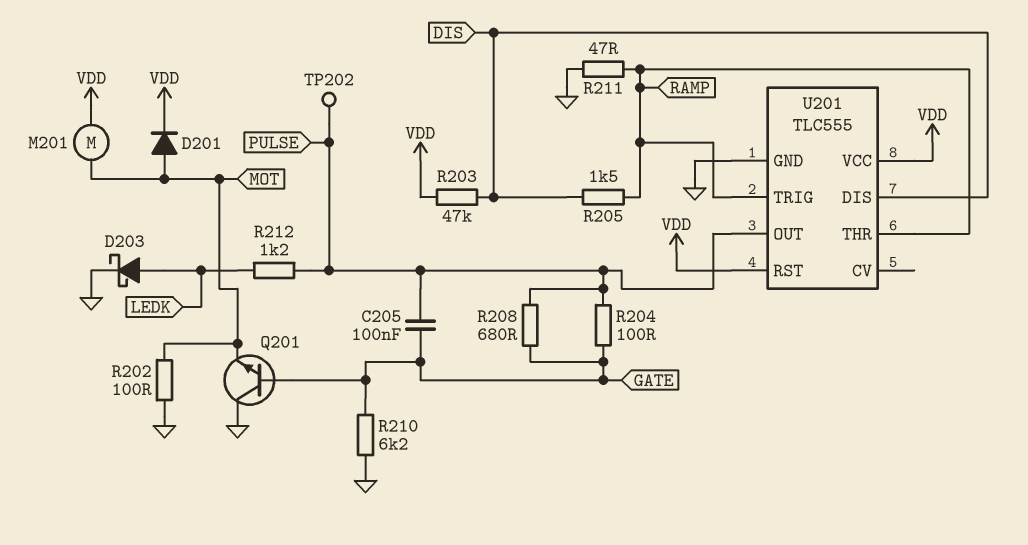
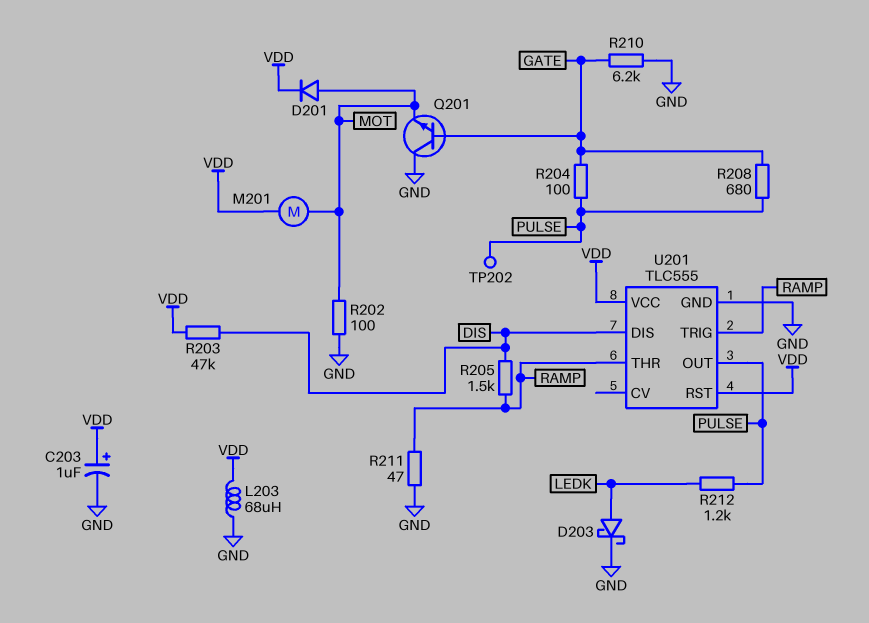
C203: none -> 1uF (plus VDD, minus GND)
C205: 100nF (GATE, PULSE) -> none
L203: none -> 68uH (GND, VDD)

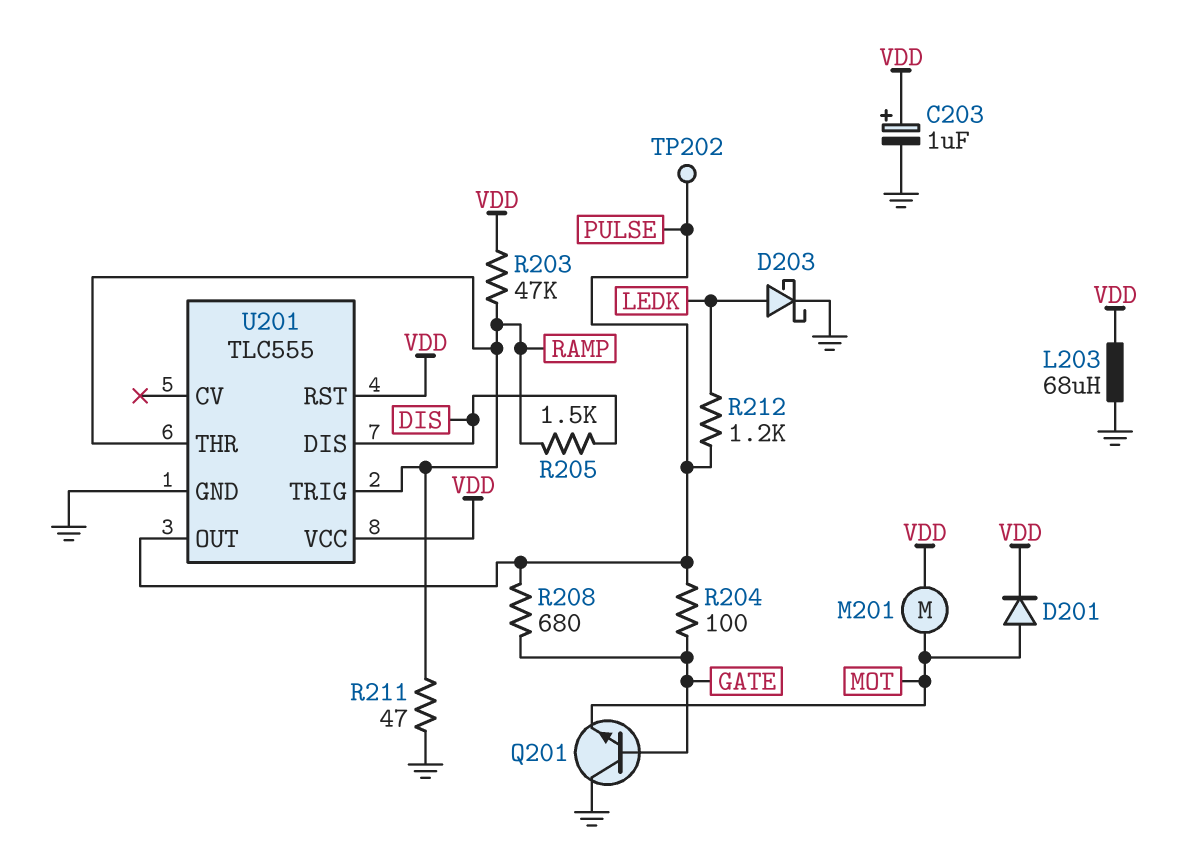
R202: 100 (GND, MOT) -> none
R203: 47k (DIS, VDD) -> 47k (RAMP, VDD)
R210: 6.2k (GATE, GND) -> none

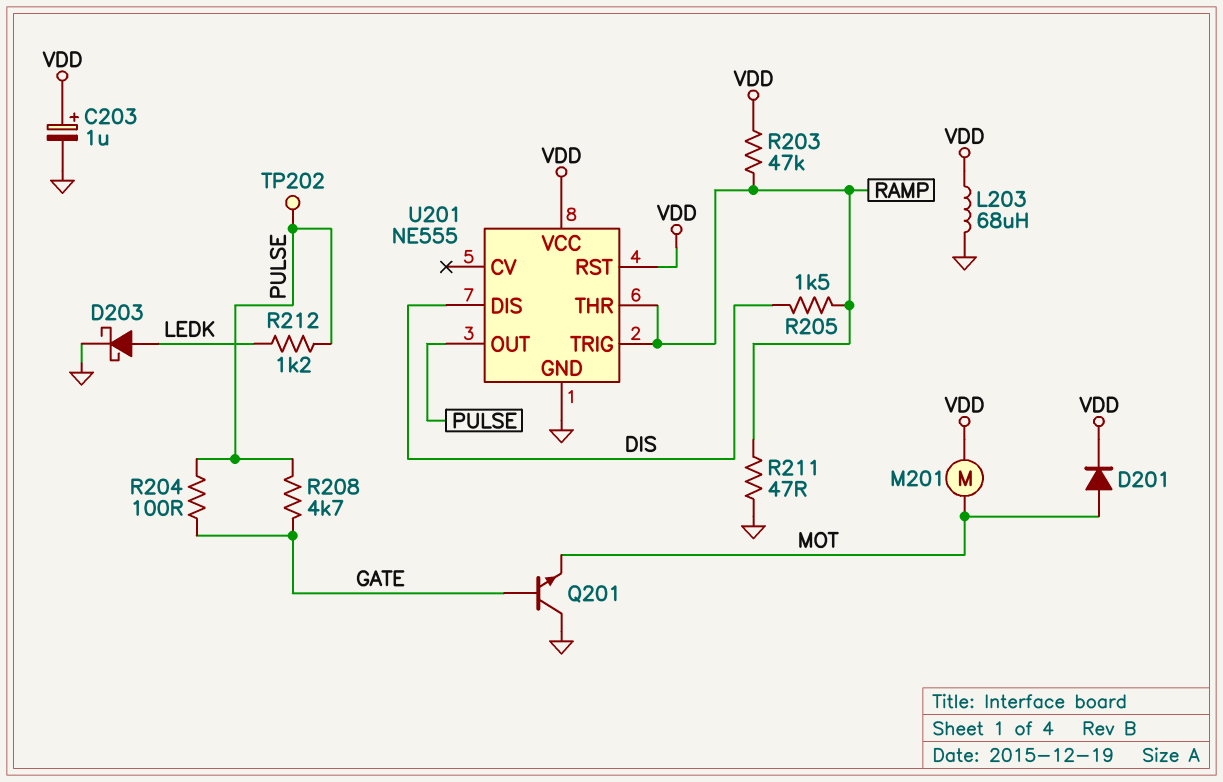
R208: 680 (GATE, PULSE) -> 4.7k (GATE, PULSE)
U201: TLC555 -> NE555

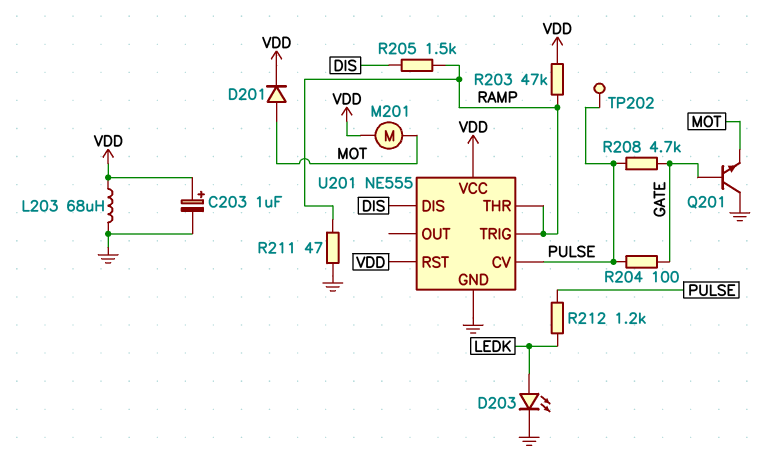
D203: schottky (A LEDK, K GND) -> LED (A LEDK, K GND)
U201 pin CV: none -> PULSE
U201 pin OUT: PULSE -> none

